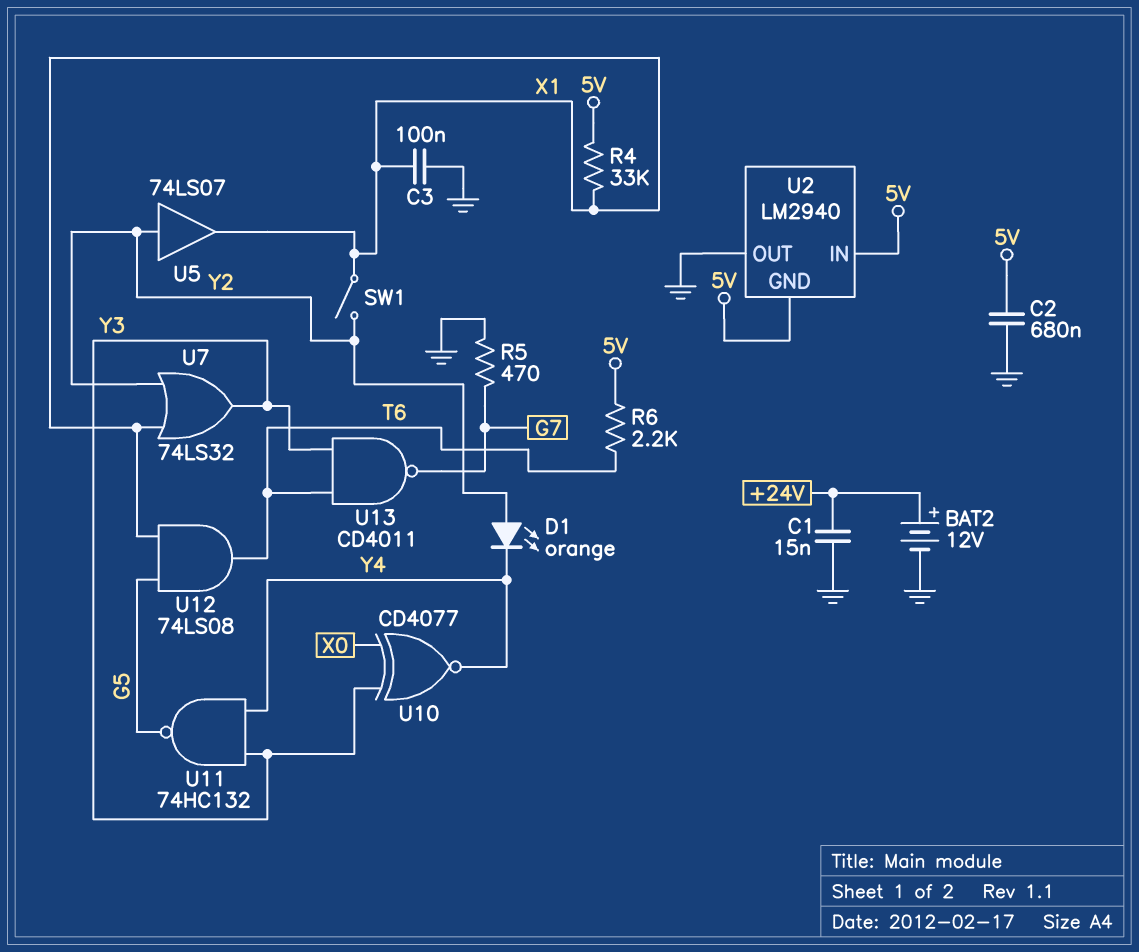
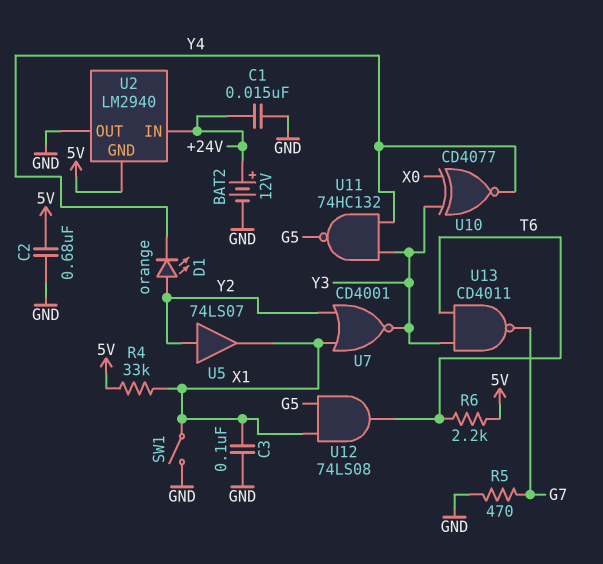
SW1: switch (X1, Y2) -> switch (GND, X1)
U2 pin IN: 5V -> +24V
U7: OR 74LS32 (in X1, in Y2, out Y3) -> NOR CD4001 (in X1, in Y2, out Y3)

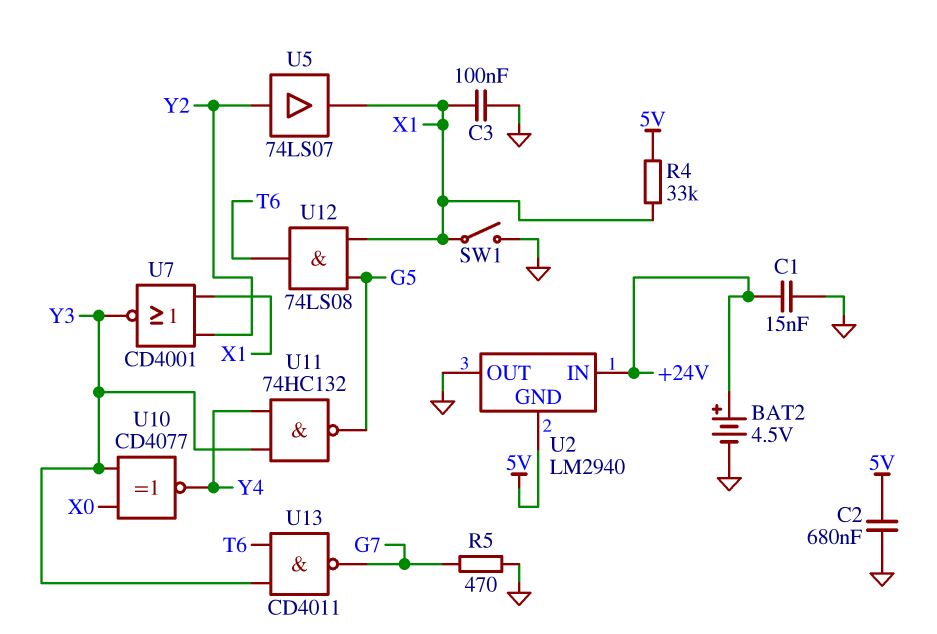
BAT2: 12V (plus +24V, minus GND) -> 4.5V (plus +24V, minus GND)
D1: LED orange (A Y2, K Y4) -> none
R6: 2.2k (5V, T6) -> none

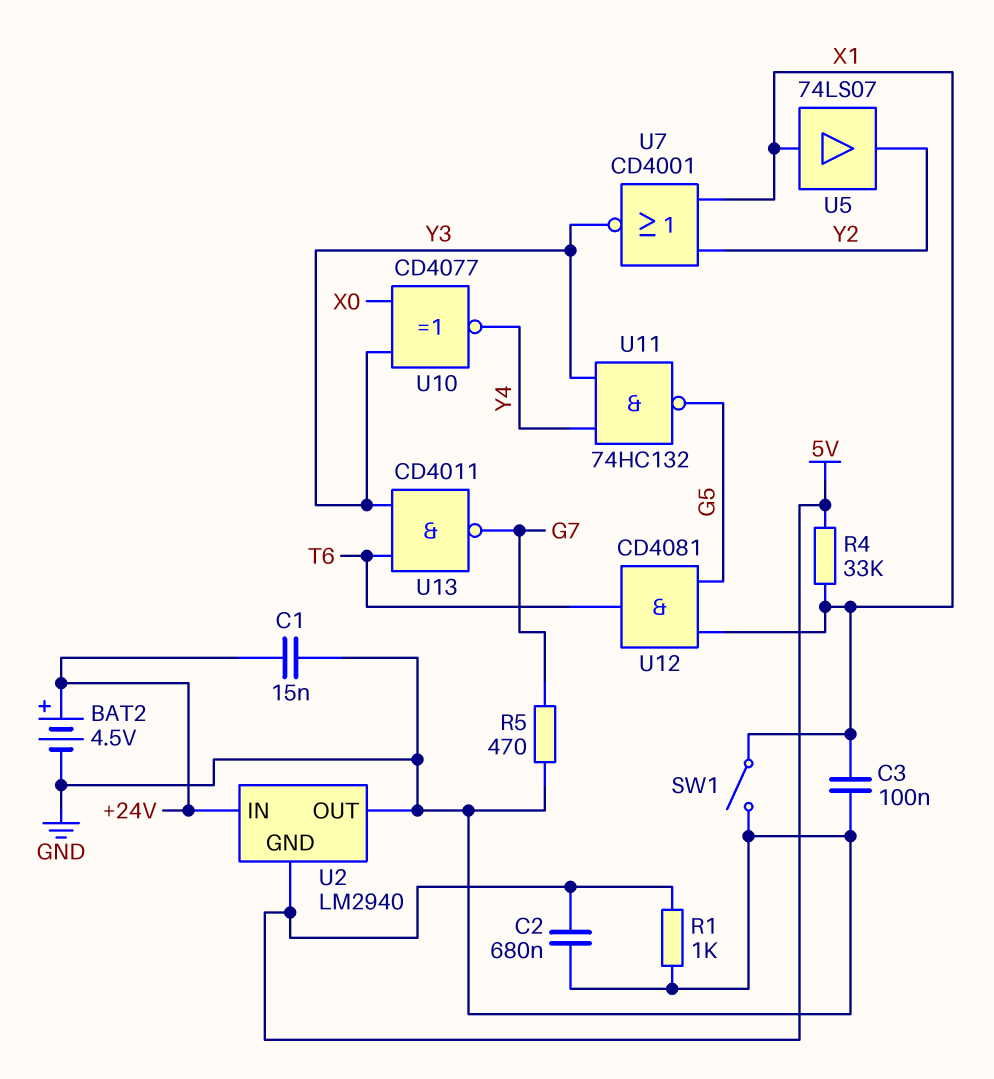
R1: none -> 1k (5V, GND)
U5: buffer 74LS07 (in Y2, out X1) -> buffer 74LS07 (in X1, out Y2)
U12: AND 74LS08 (in G5, in X1, out T6) -> AND CD4081 (in G5, in X1, out T6)

